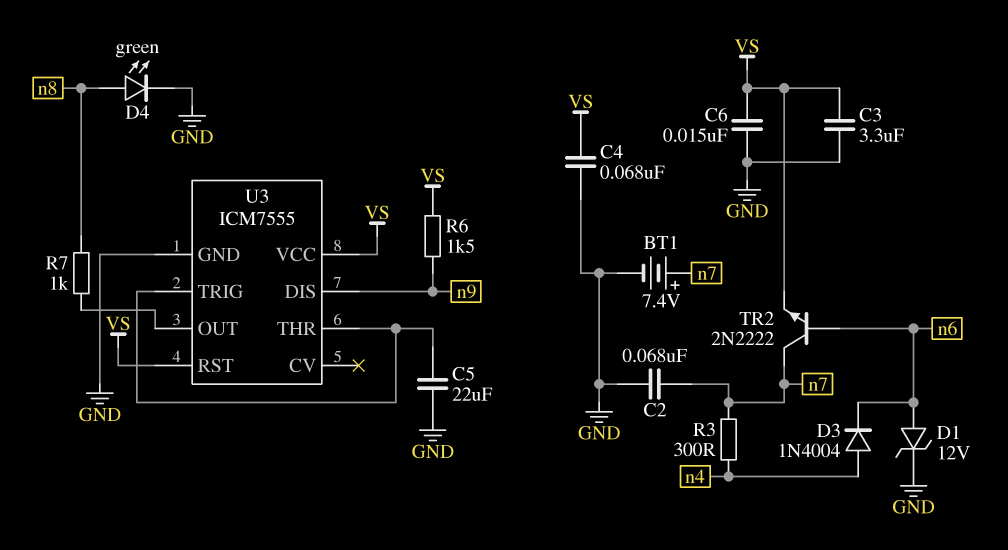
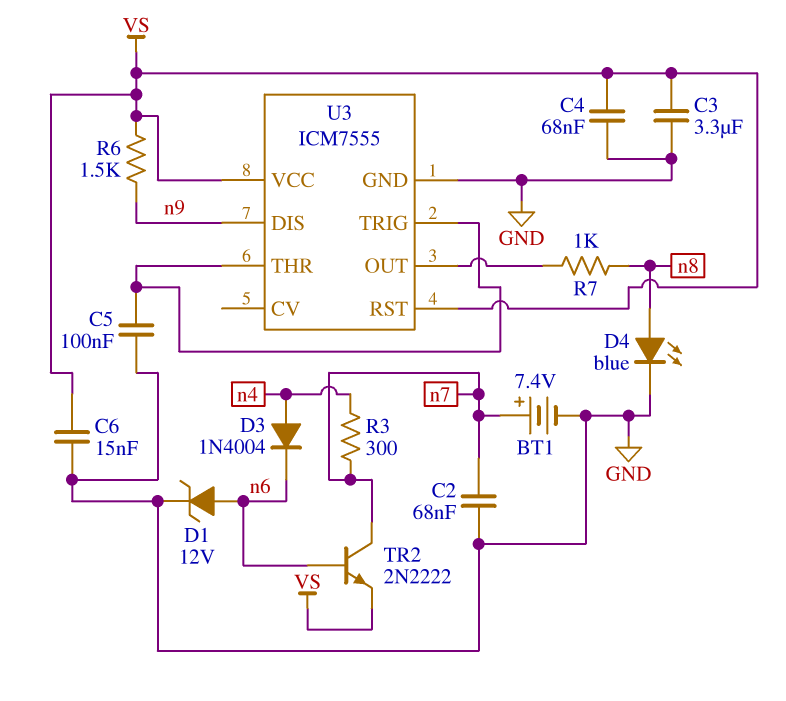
C5: 22uF (GND, U3/THR) -> 100nF (GND, U3/THR)
D4: LED green (A n8, K GND) -> LED blue (A n8, K GND)

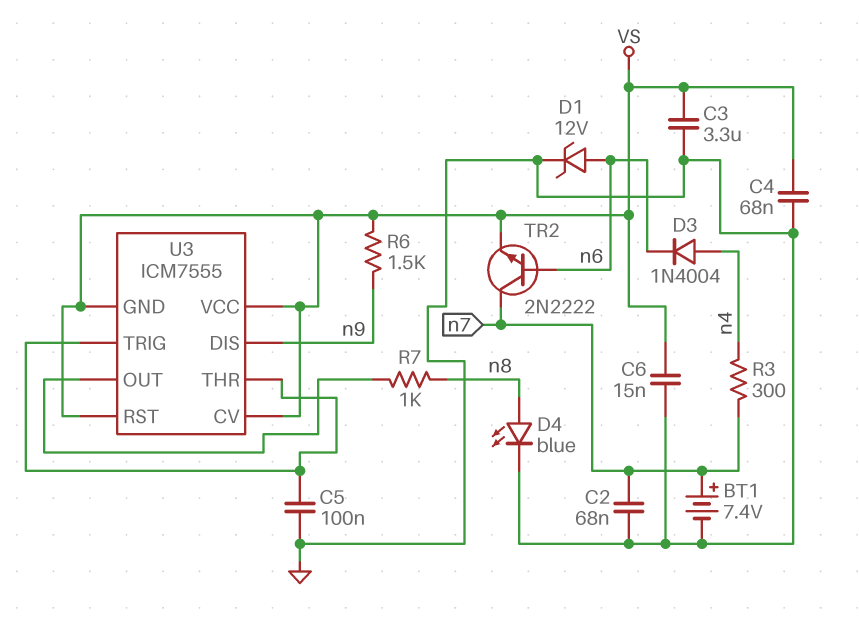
U3 pin CV: none -> VS
U3 pin GND: GND -> VS

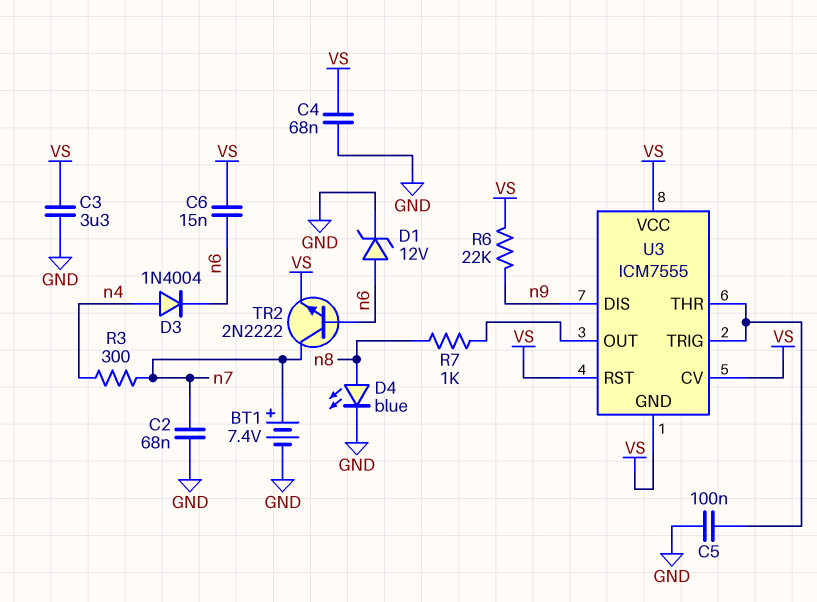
C6: 15nF (GND, VS) -> 15nF (VS, n6)
R6: 1.5k (VS, n9) -> 22k (VS, n9)

